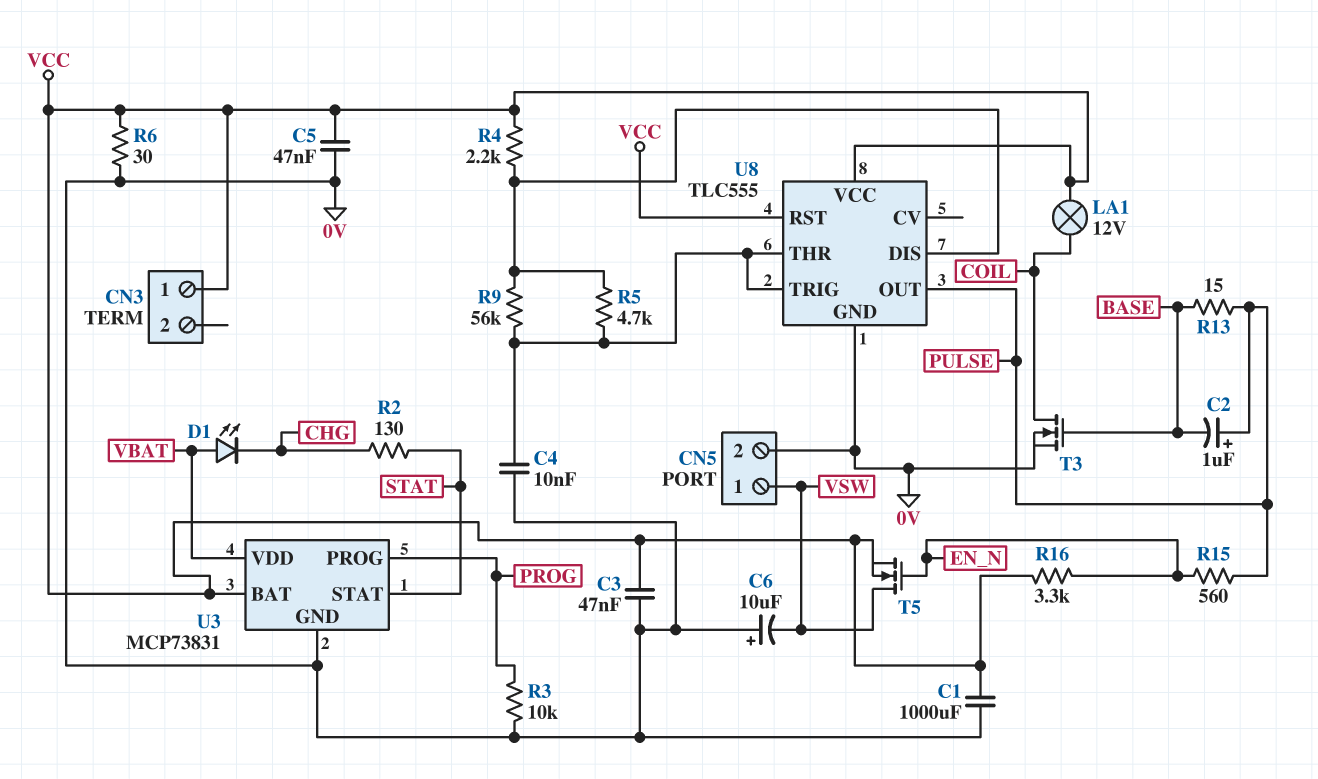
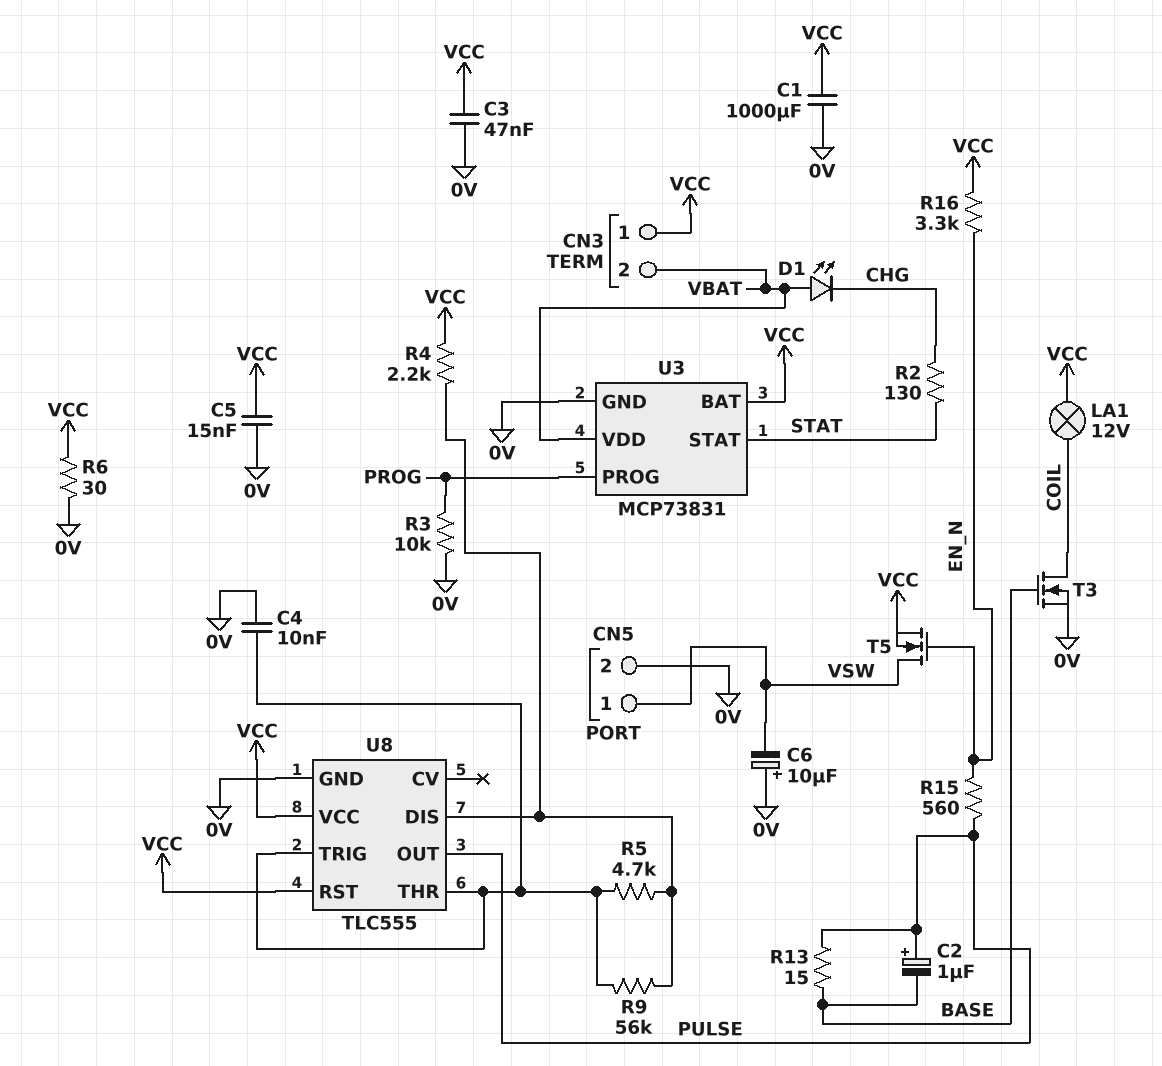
C5: 47nF (0V, VCC) -> 15nF (0V, VCC)
CN3 pin 2: none -> VBAT

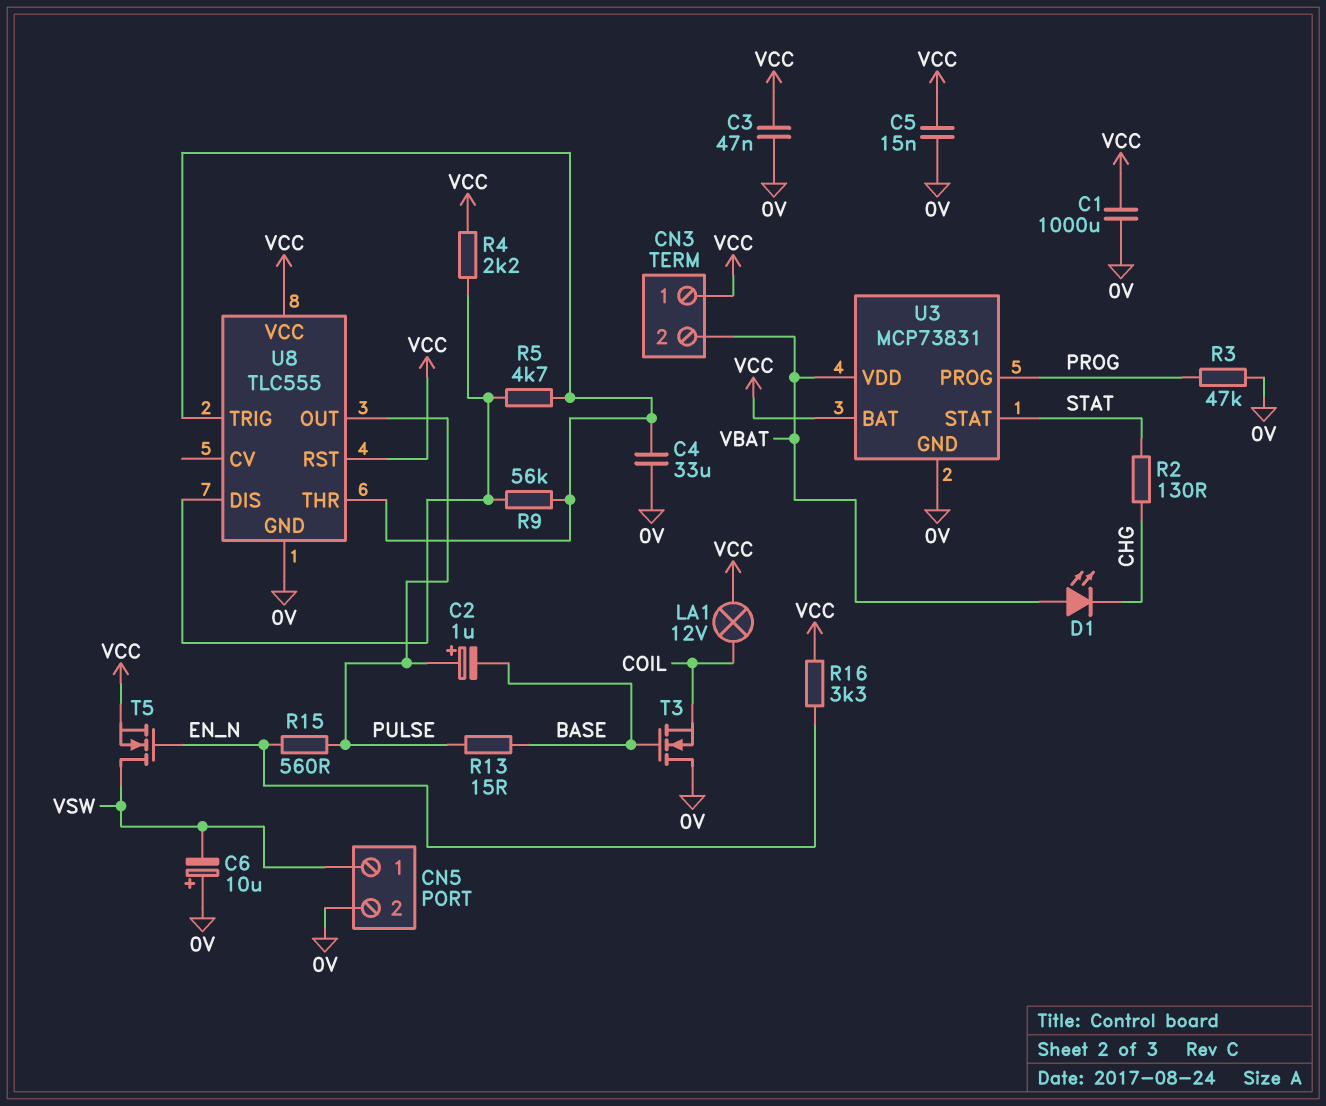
C4: 10nF (0V, U8/THR) -> 33uF (0V, U8/THR)
R3: 10k (0V, PROG) -> 47k (0V, PROG)
R6: 30 (0V, VCC) -> none
T3: NMOS (G BASE, D COIL, S 0V) -> NMOS (G BASE, D 0V, S COIL)

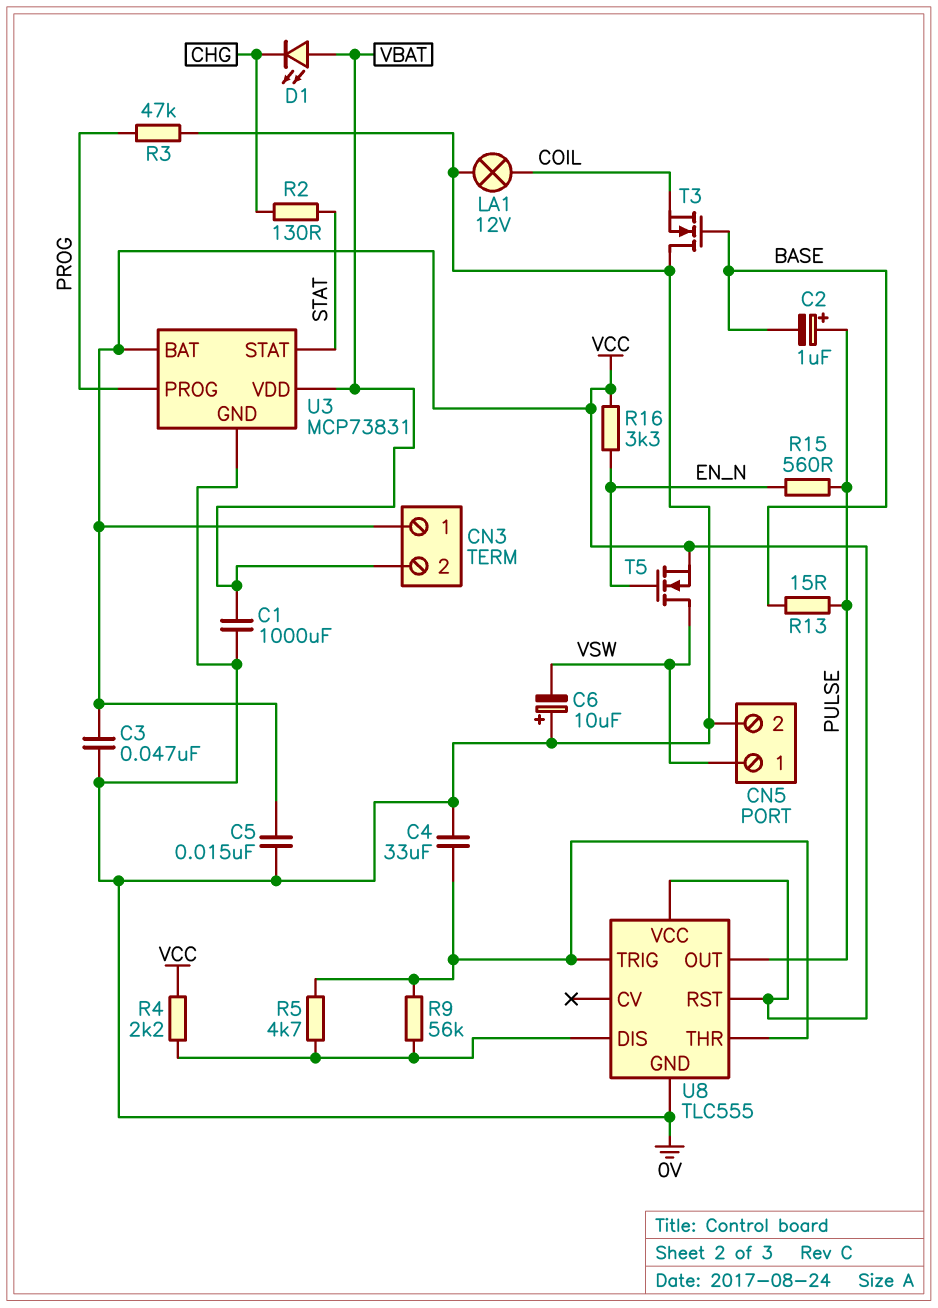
C1: 1000uF (0V, VCC) -> 1000uF (0V, VBAT)
LA1: lamp 12V (COIL, VCC) -> lamp 12V (0V, COIL)

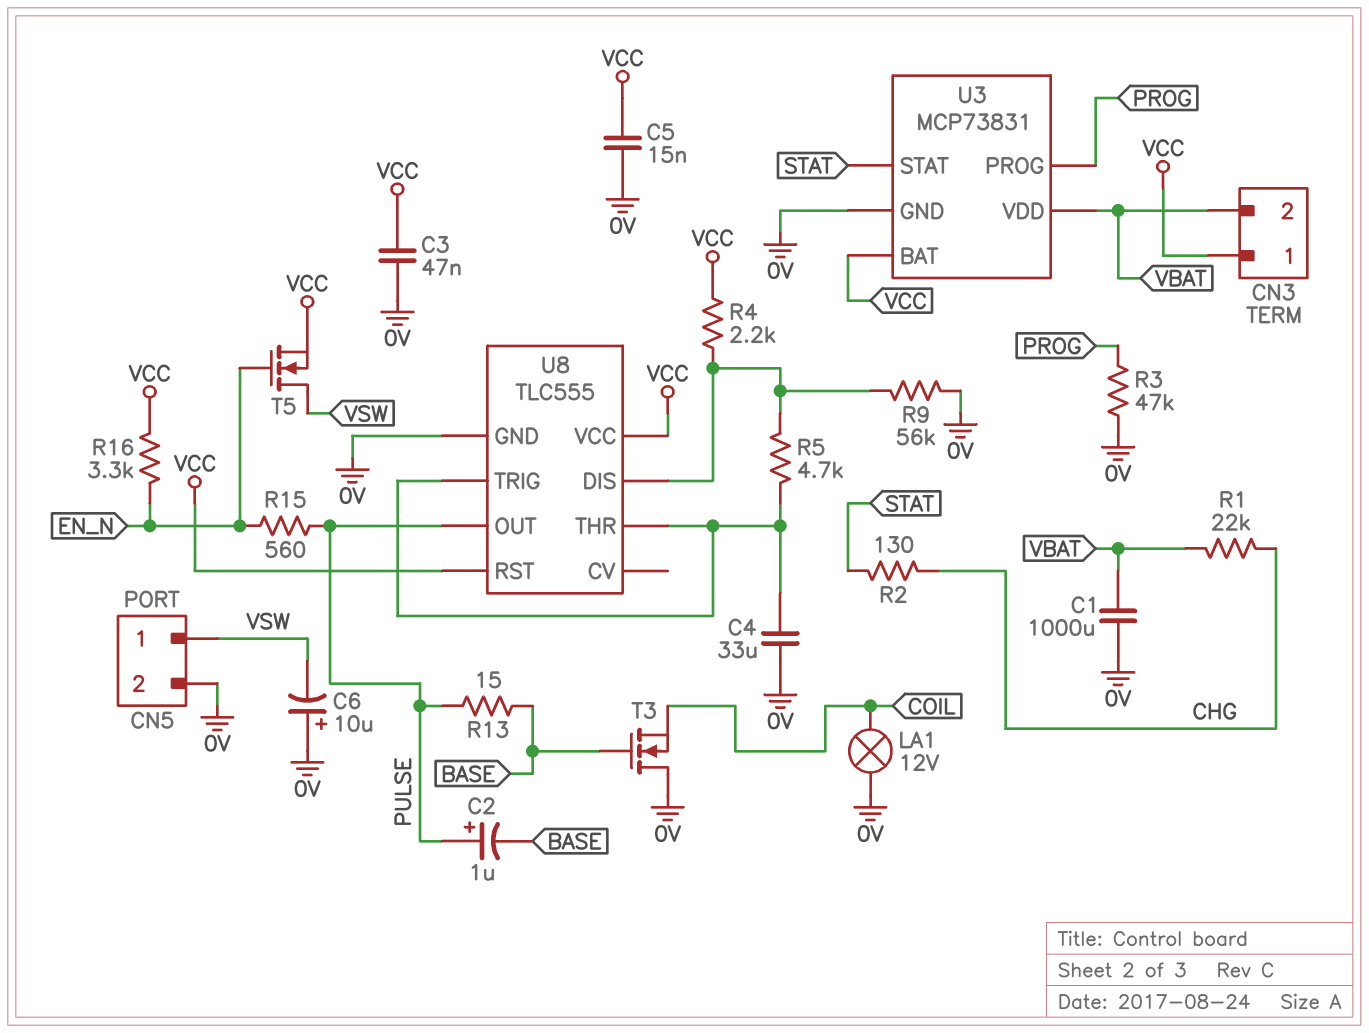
D1: LED (A VBAT, K CHG) -> none
R1: none -> 22k (CHG, VBAT)
R9: 56k (U8/DIS, U8/THR) -> 56k (0V, U8/DIS)

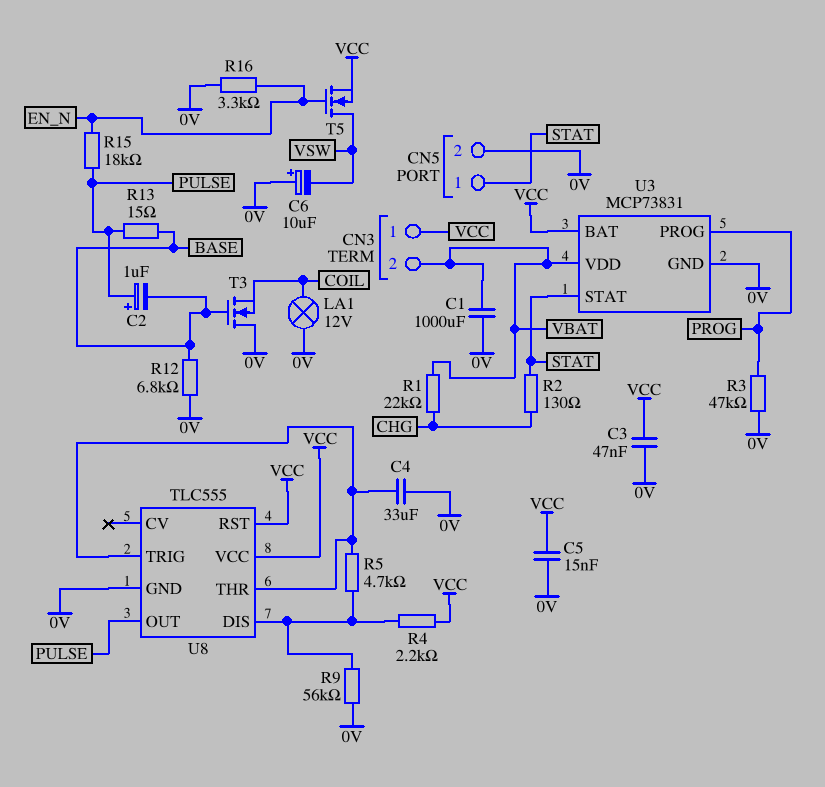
CN5 pin 1: VSW -> STAT
R12: none -> 6.8k (0V, BASE)
R15: 560 (EN_N, PULSE) -> 18k (EN_N, PULSE)
R16: 3.3k (EN_N, VCC) -> 3.3k (0V, EN_N)

